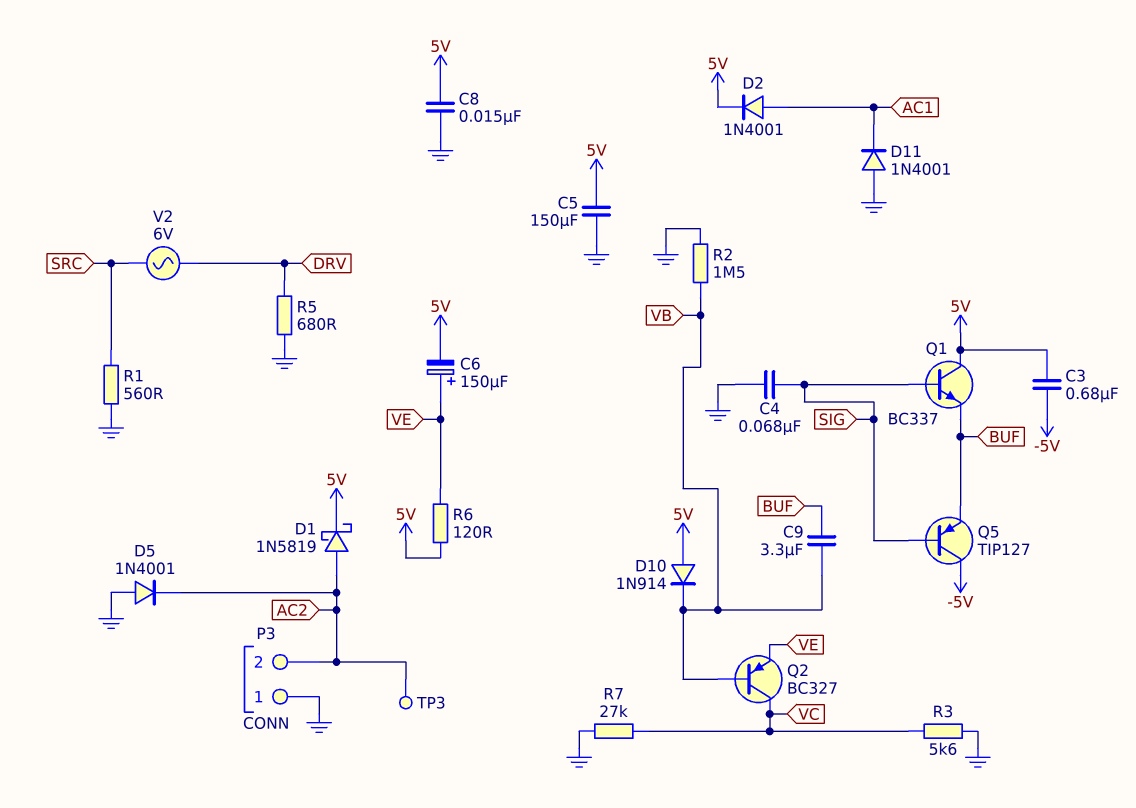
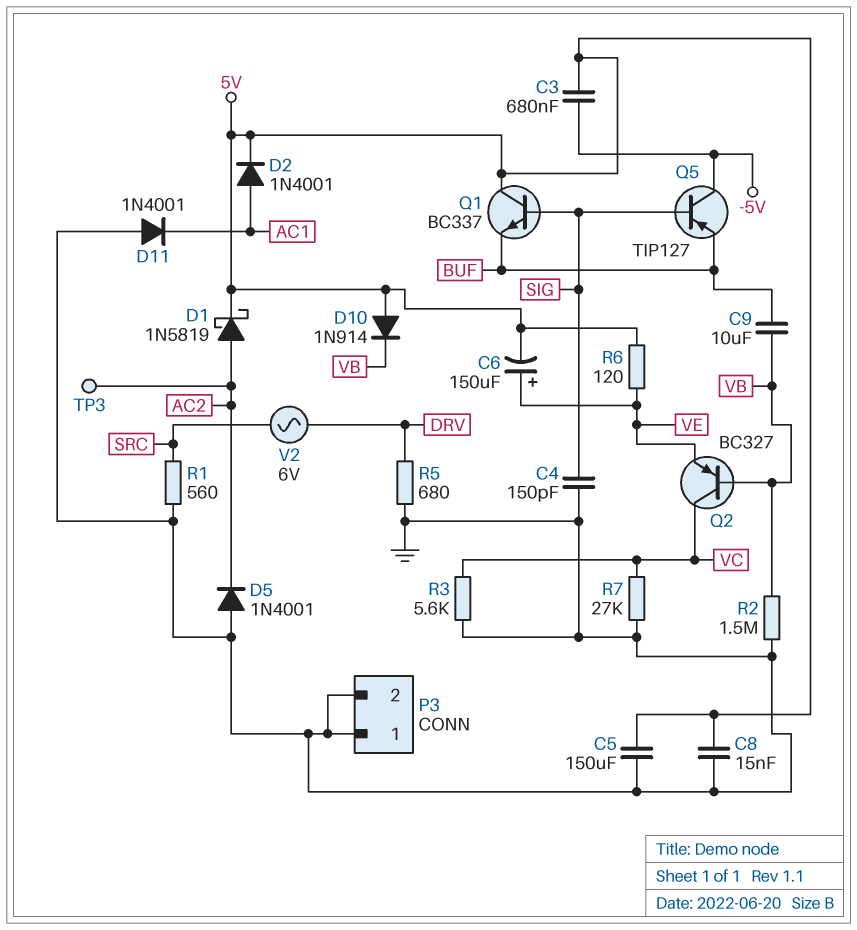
C4: 68nF (GND, SIG) -> 150pF (GND, SIG)
C9: 3.3uF (BUF, VB) -> 10uF (BUF, VB)
P3 pin 2: AC2 -> GND

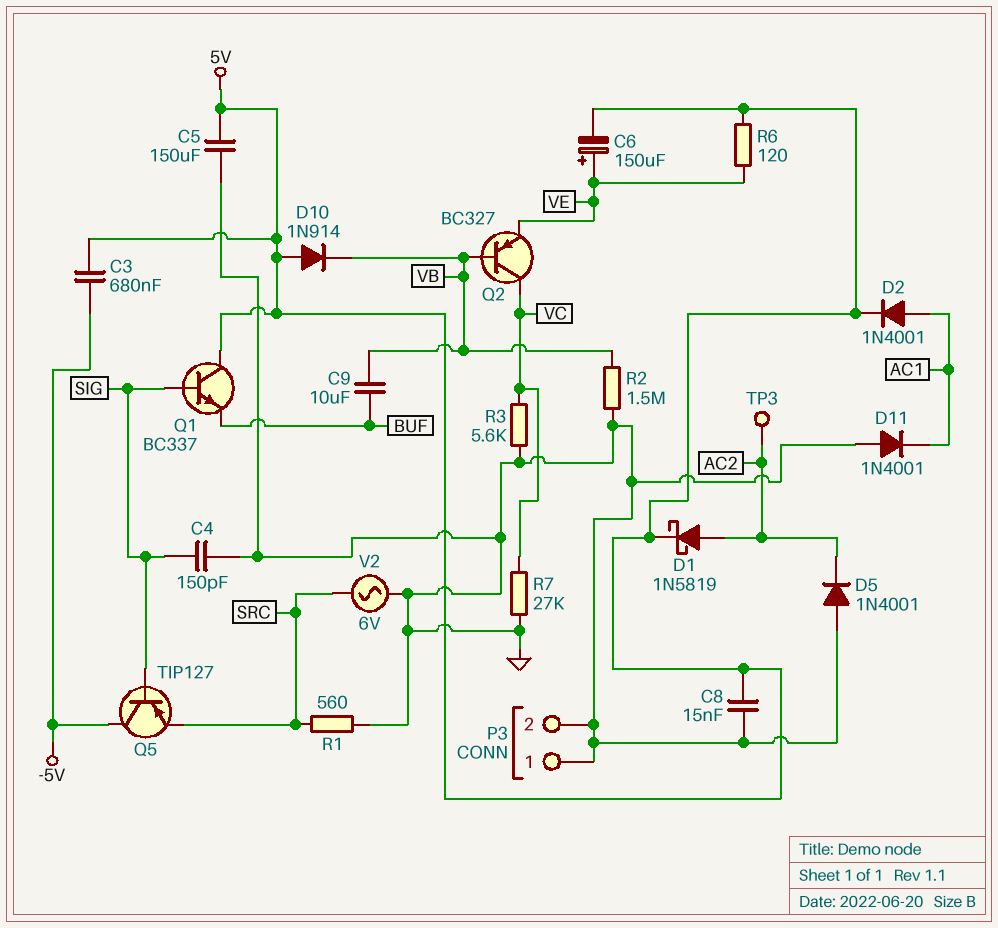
Q5: PNP TIP127 (B SIG, C -5V, E BUF) -> PNP TIP127 (B SIG, C -5V, E SRC)
R5: 680 (DRV, GND) -> none
V2: AC 6V (DRV, SRC) -> AC 6V (GND, SRC)

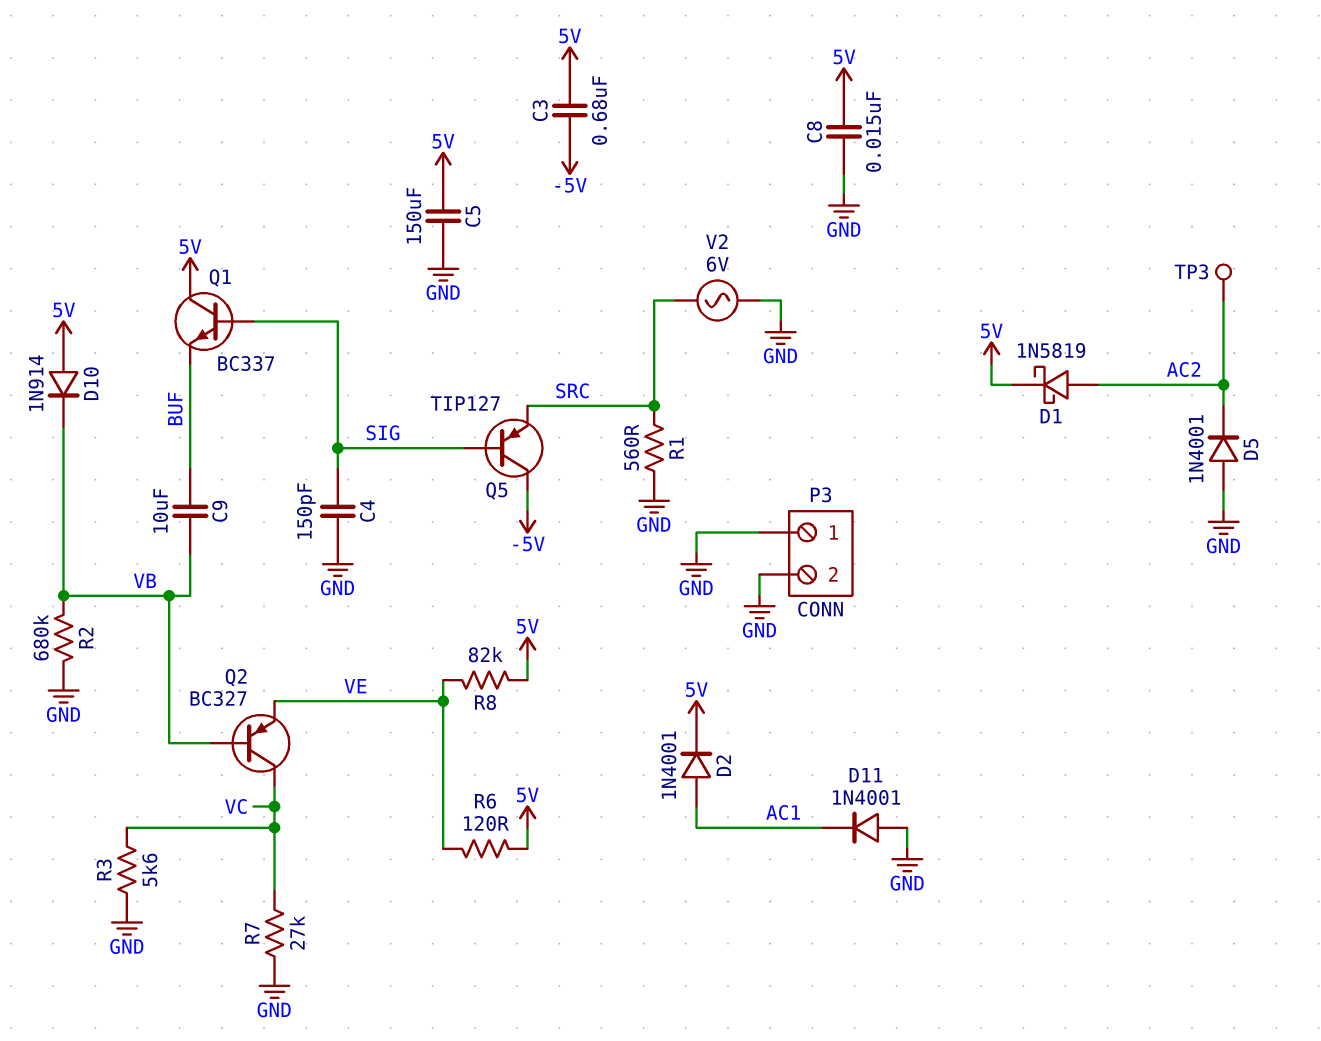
C6: 150uF (plus VE, minus 5V) -> none
R2: 1.5M (GND, VB) -> 680k (GND, VB)
R8: none -> 82k (5V, VE)

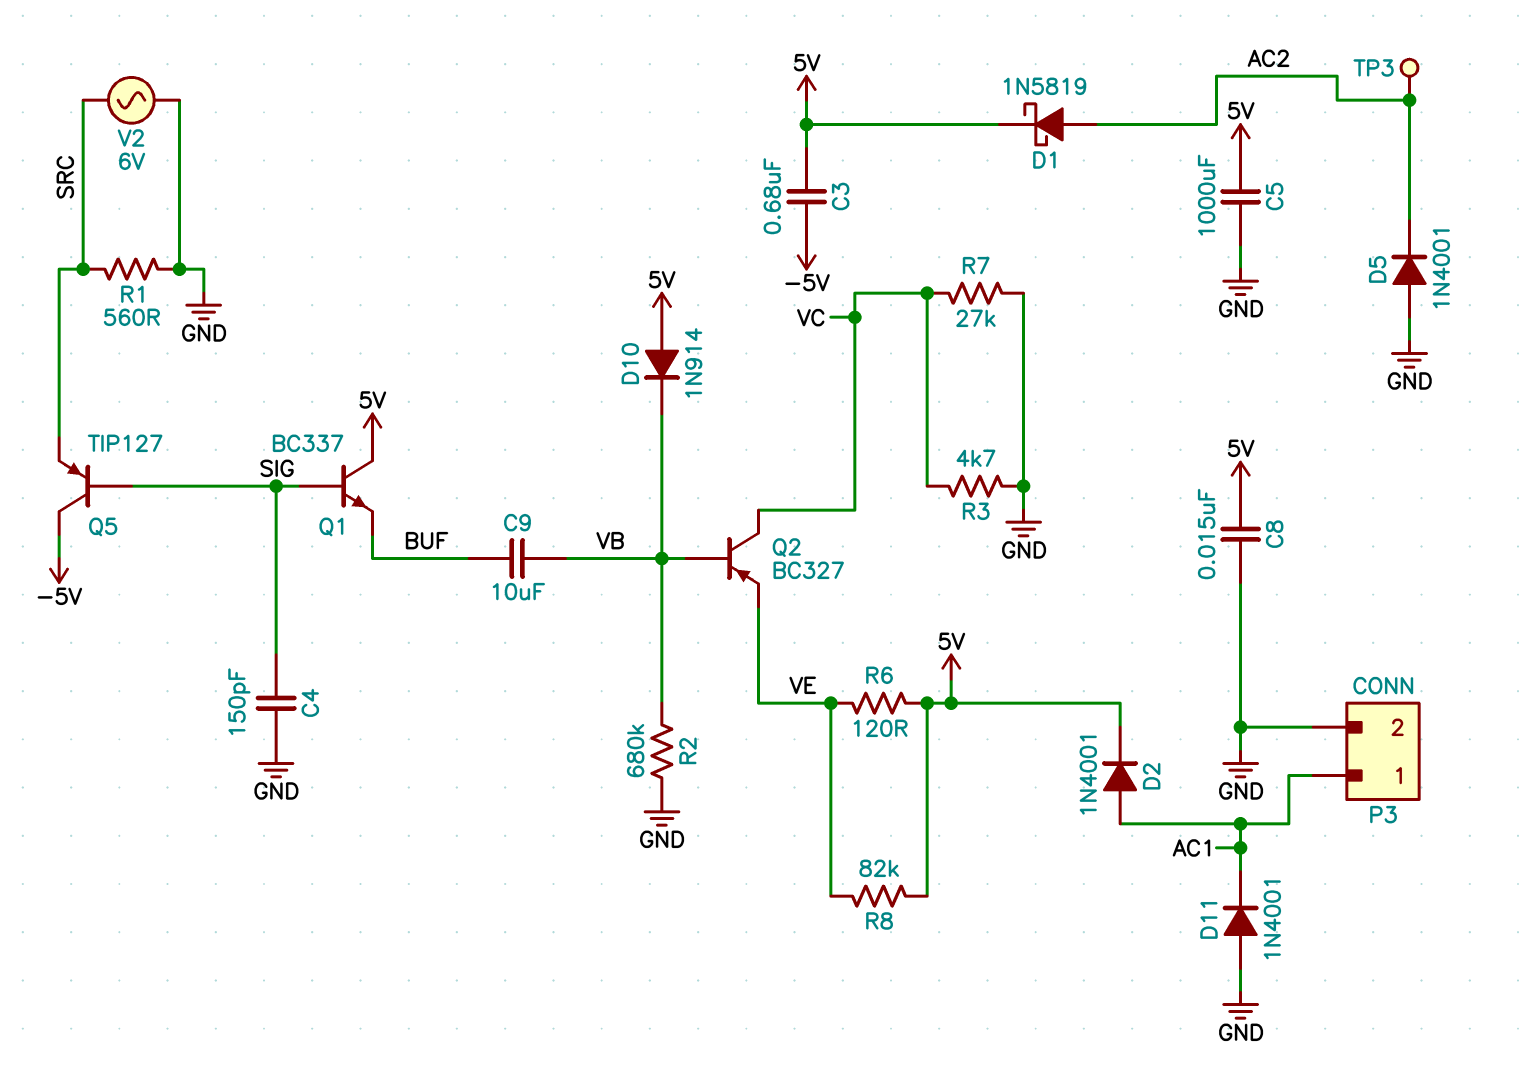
C5: 150uF (5V, GND) -> 1000uF (5V, GND)
P3 pin 1: GND -> AC1
R3: 5.6k (GND, VC) -> 4.7k (GND, VC)

